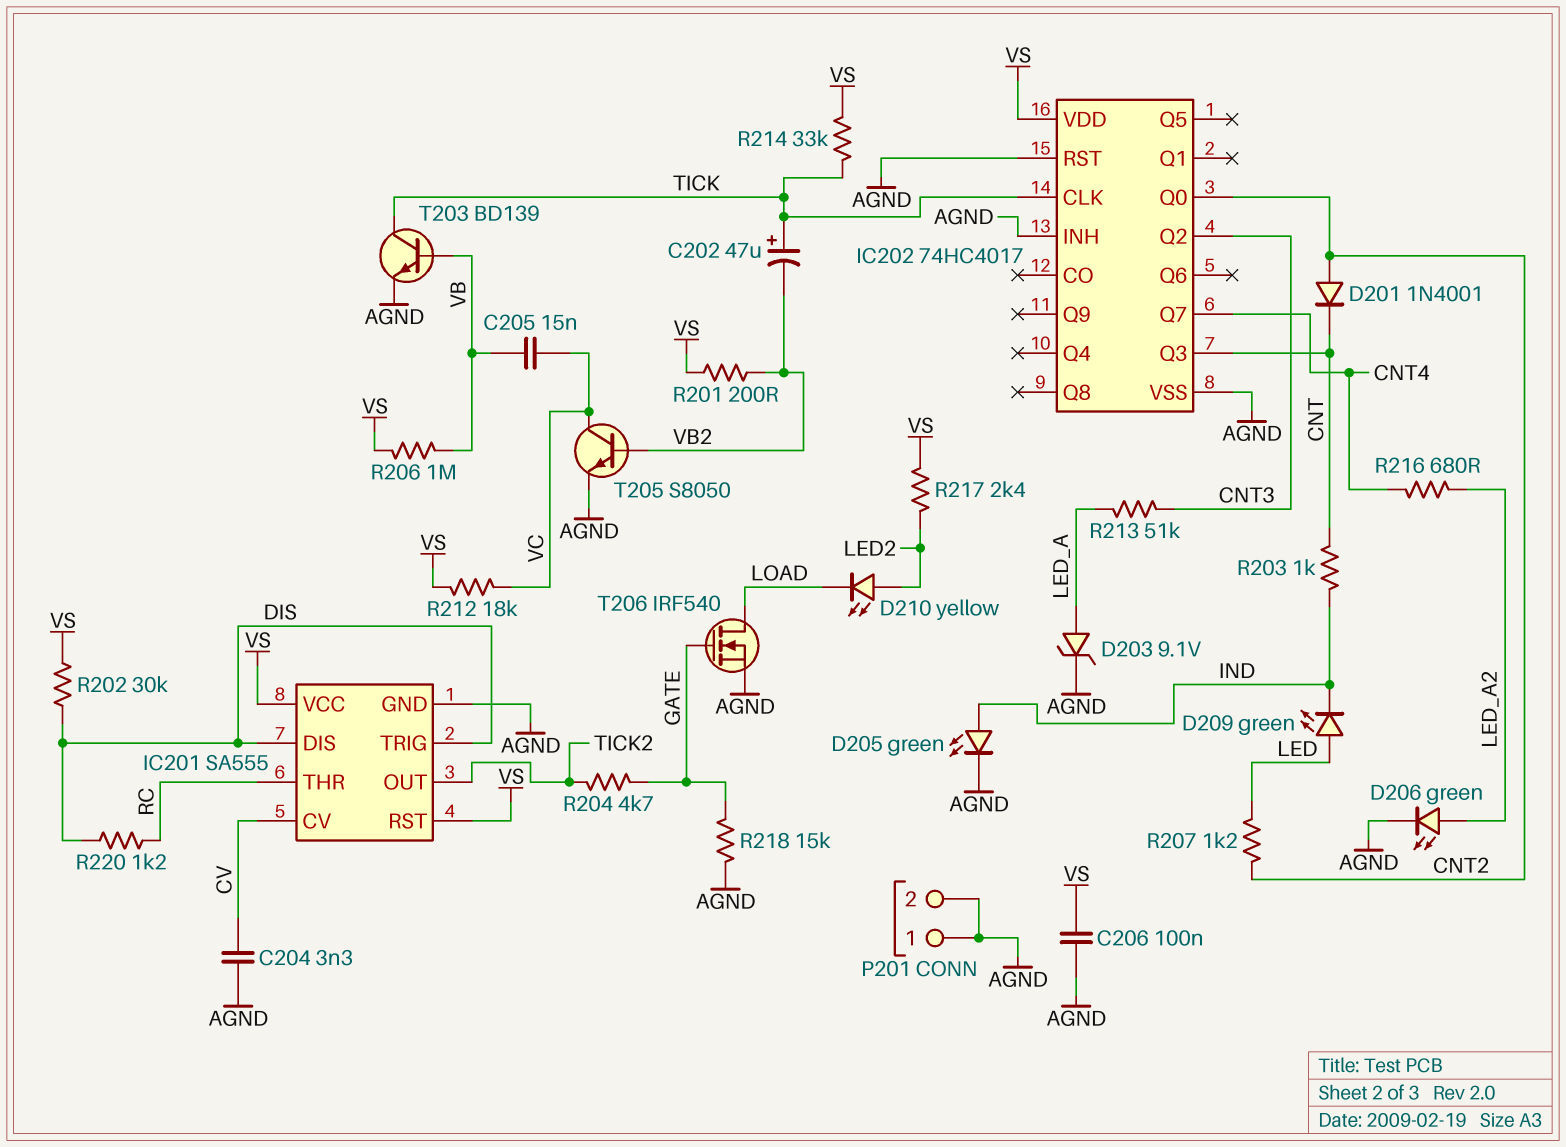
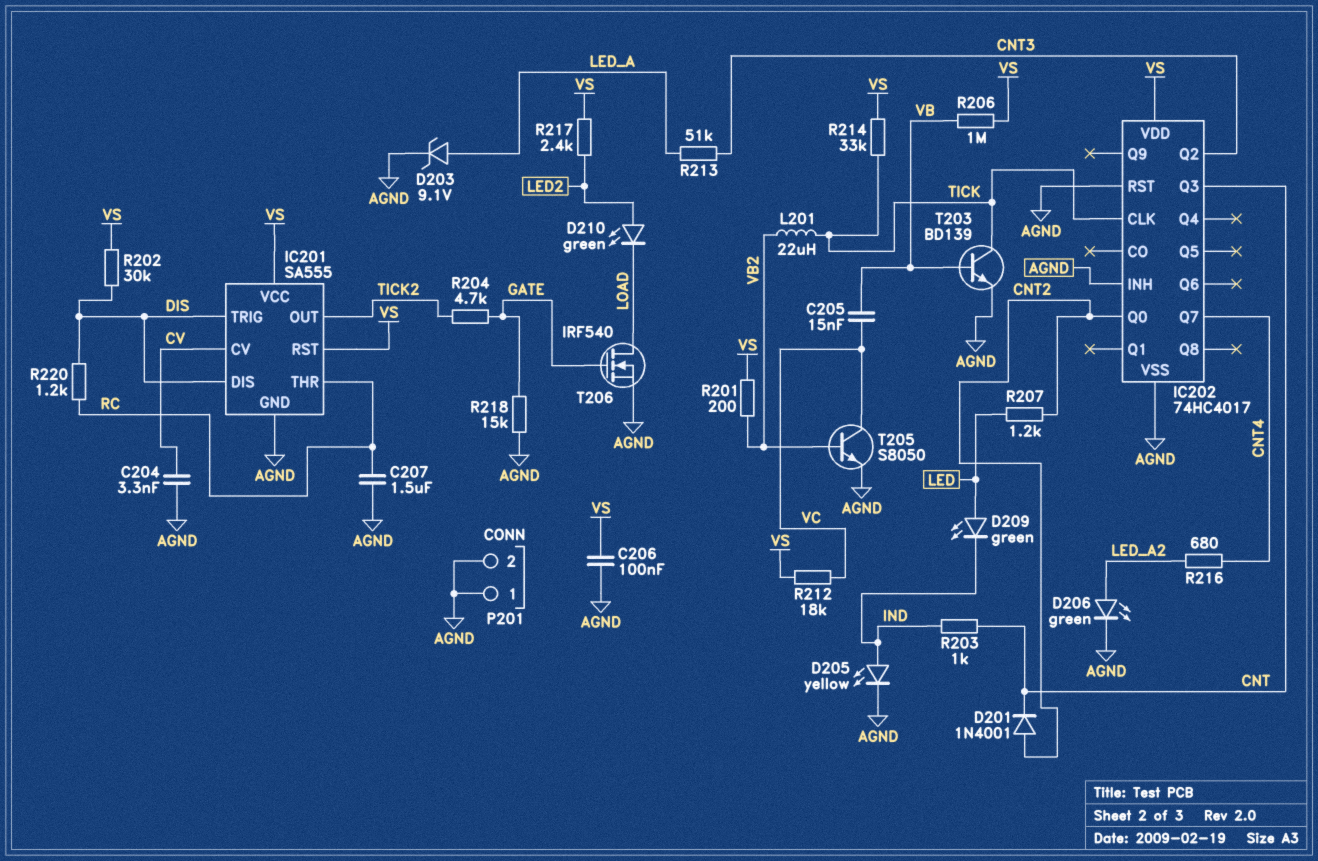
C202: 47uF (plus TICK, minus VB2) -> none
C207: none -> 1.5uF (AGND, RC)
D205: LED green (A IND, K AGND) -> LED yellow (A IND, K AGND)
D210: LED yellow (A LED2, K LOAD) -> LED green (A LED2, K LOAD)
L201: none -> 22uH (TICK, VB2)

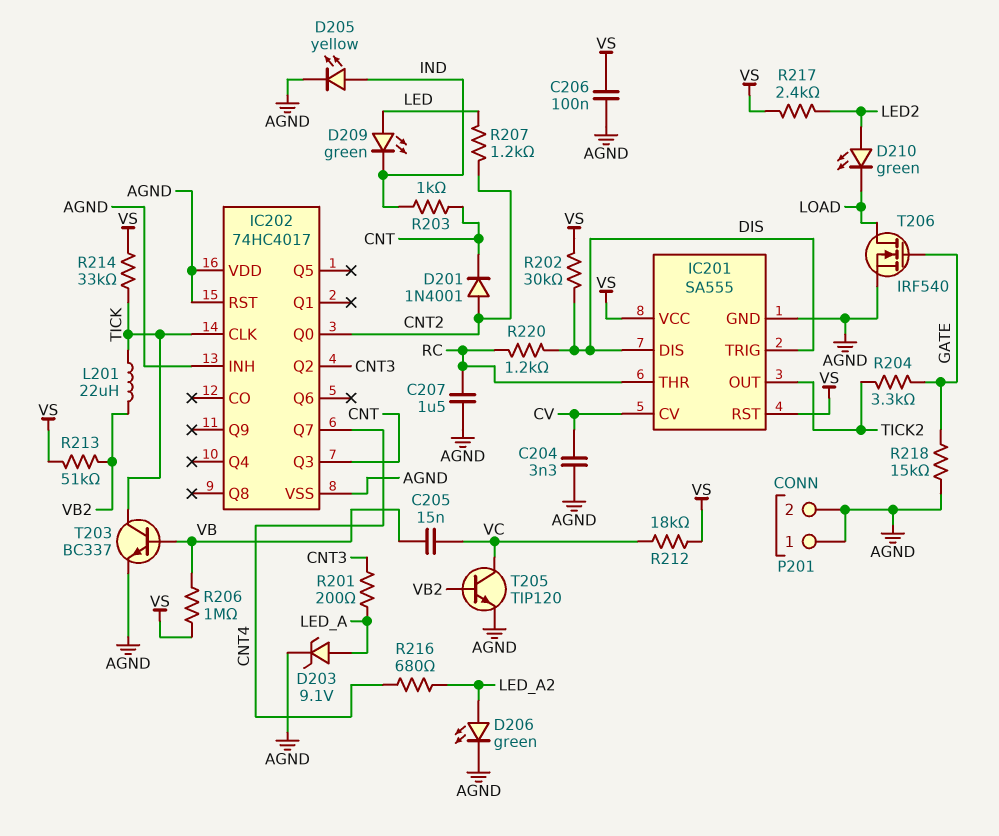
IC202 pin VDD: VS -> AGND
R201: 200 (VB2, VS) -> 200 (CNT3, LED_A)
R204: 4.7k (GATE, TICK2) -> 3.3k (GATE, TICK2)
R213: 51k (CNT3, LED_A) -> 51k (VB2, VS)
T203: NPN BD139 (B VB, C TICK, E AGND) -> NPN BC337 (B VB, C TICK, E AGND)
T205: NPN S8050 (B VB2, C VC, E AGND) -> NPN TIP120 (B VB2, C VC, E AGND)

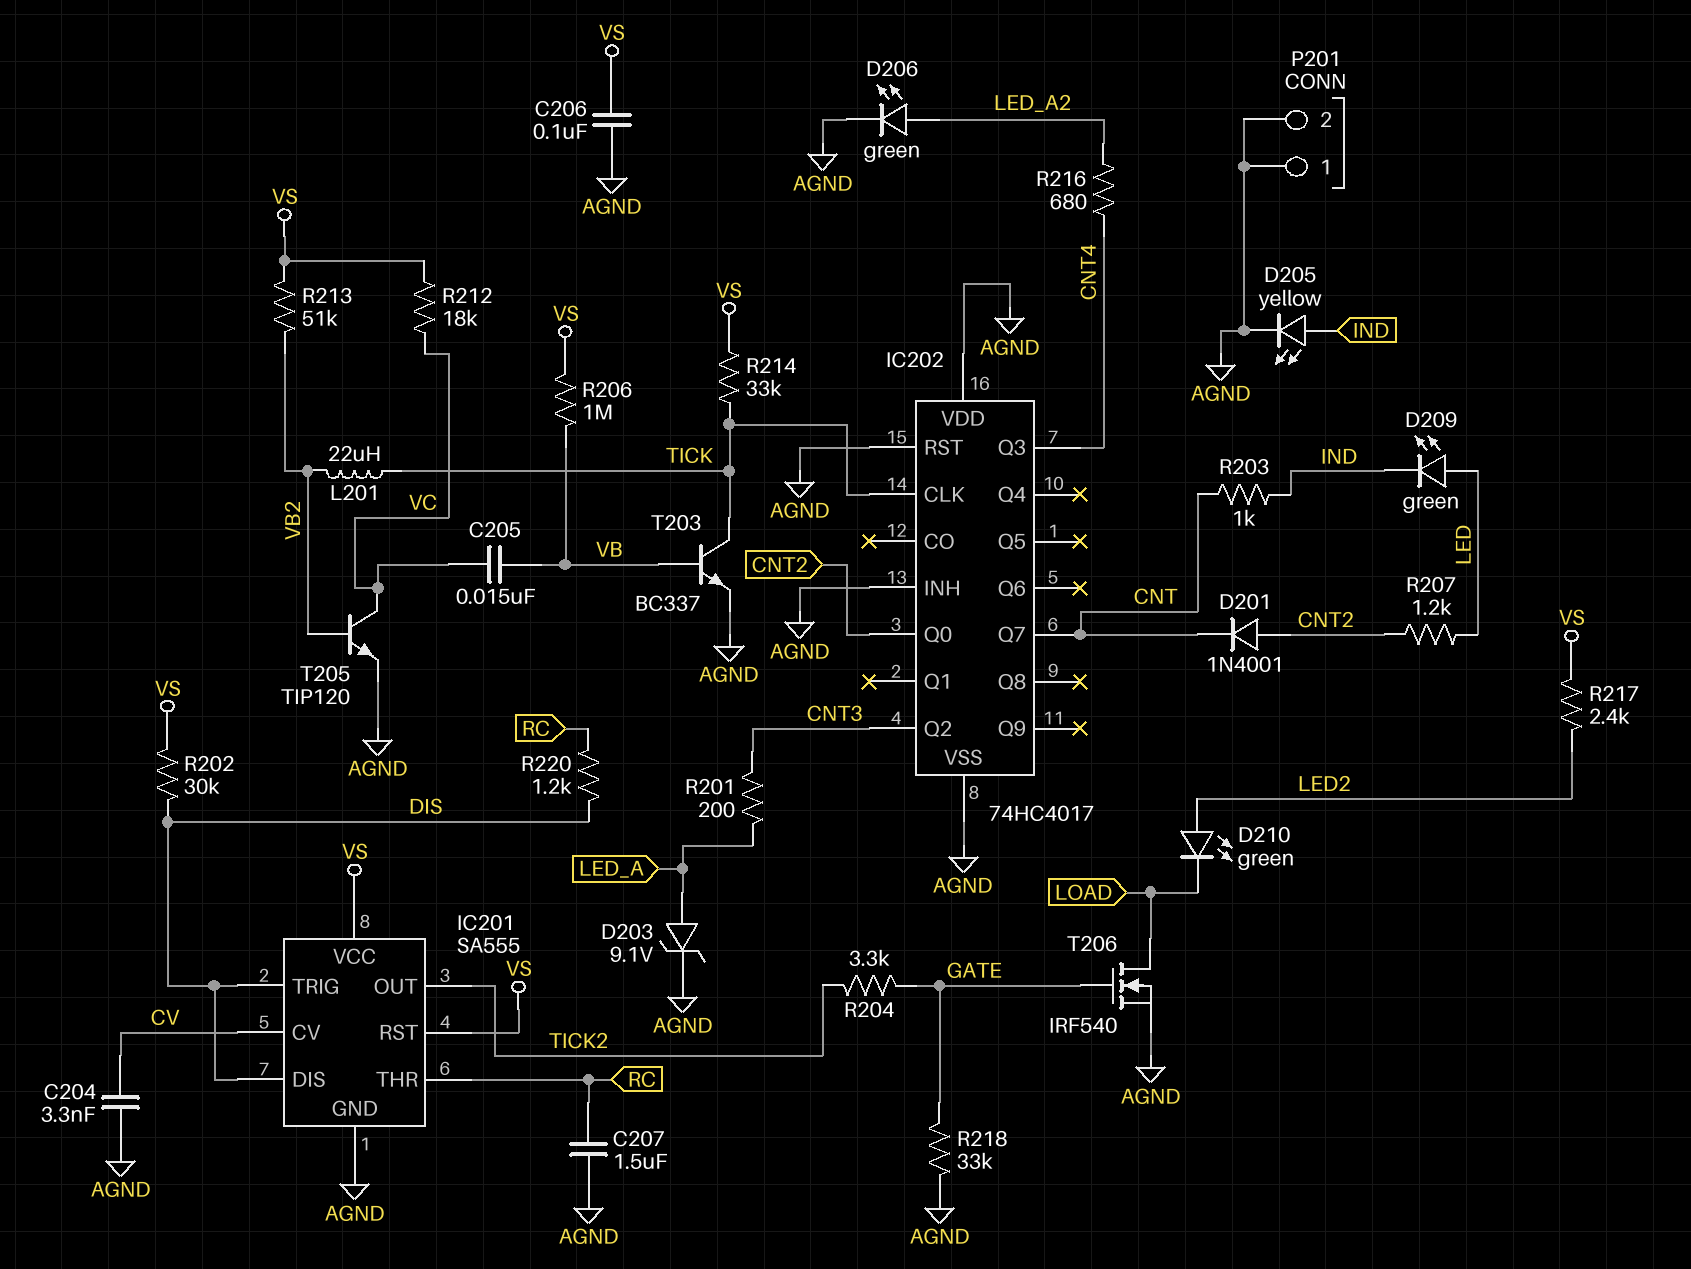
IC202 pin Q3: CNT -> CNT4
IC202 pin Q7: CNT4 -> CNT
R218: 15k (AGND, GATE) -> 33k (AGND, GATE)

